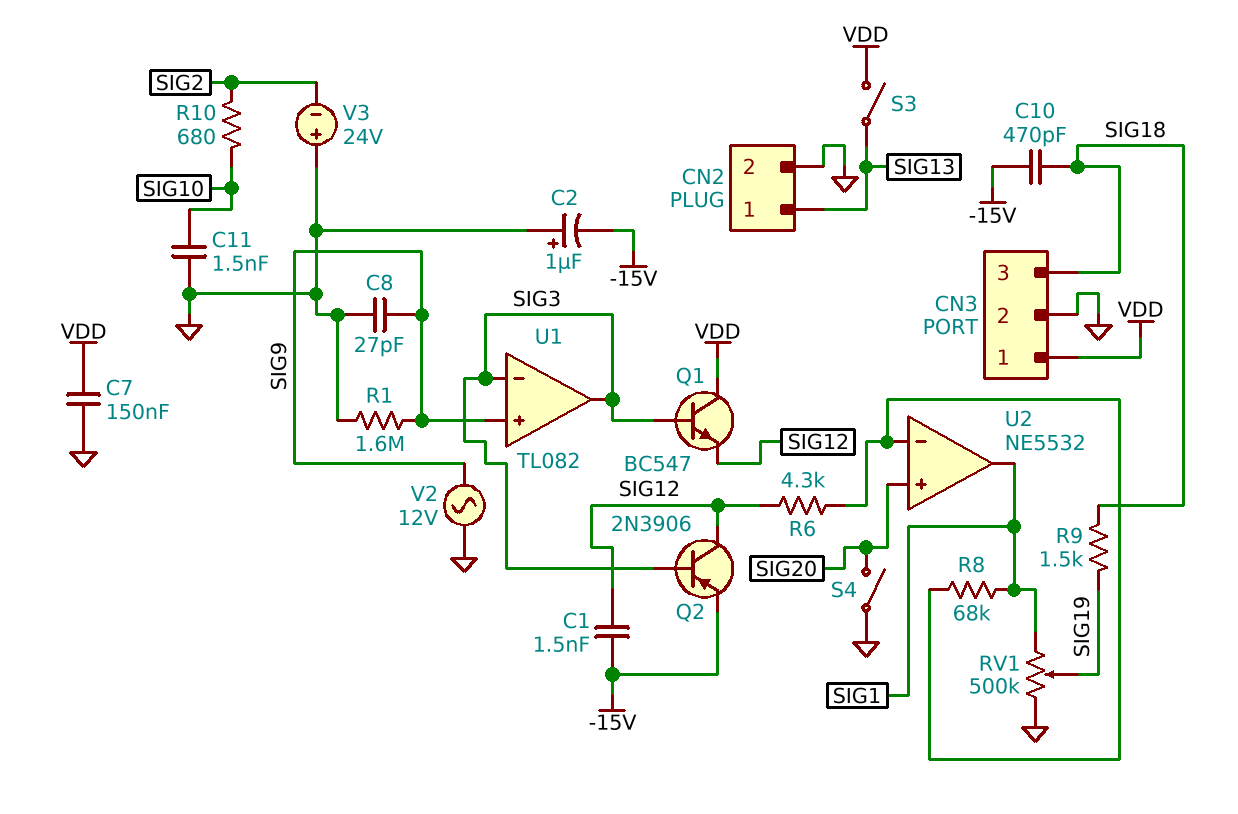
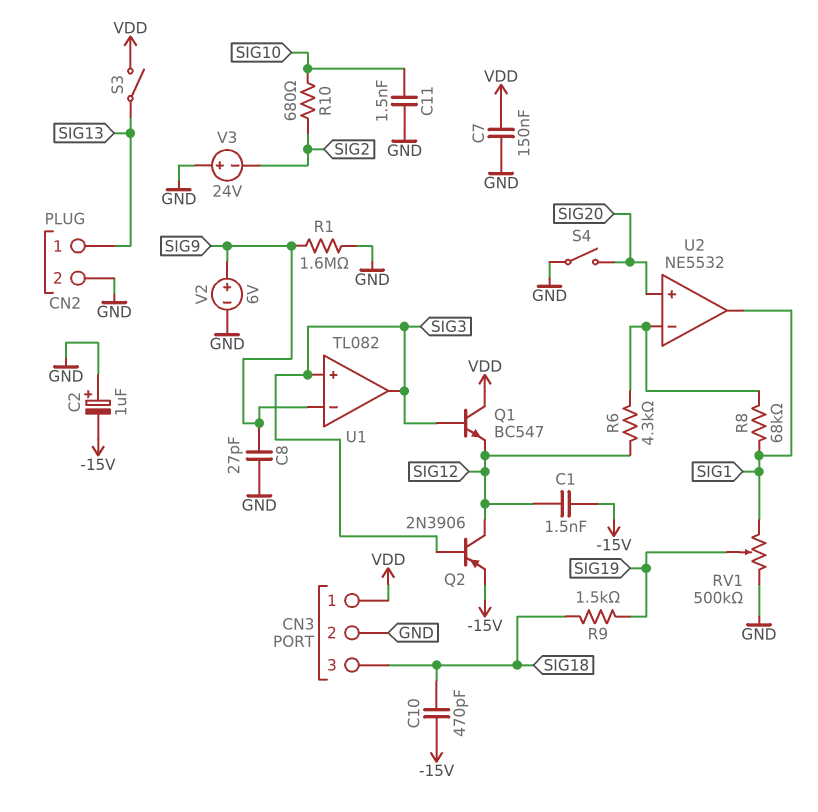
U1 pin in+: SIG9 -> SIG3
U1 pin in-: SIG3 -> SIG9
V2: AC 12V (GND, SIG9) -> 6V (plus SIG9, minus GND)

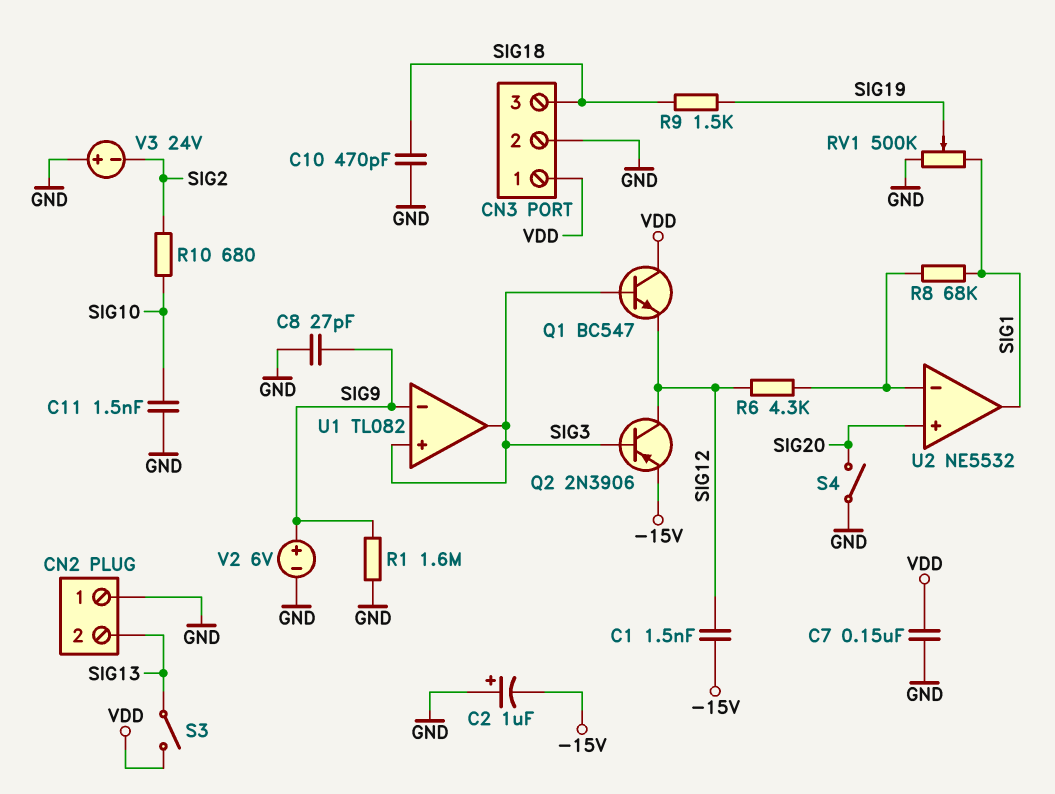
C10: 470pF (-15V, SIG18) -> 470pF (GND, SIG18)
CN2 pin 1: SIG13 -> GND
CN2 pin 2: GND -> SIG13

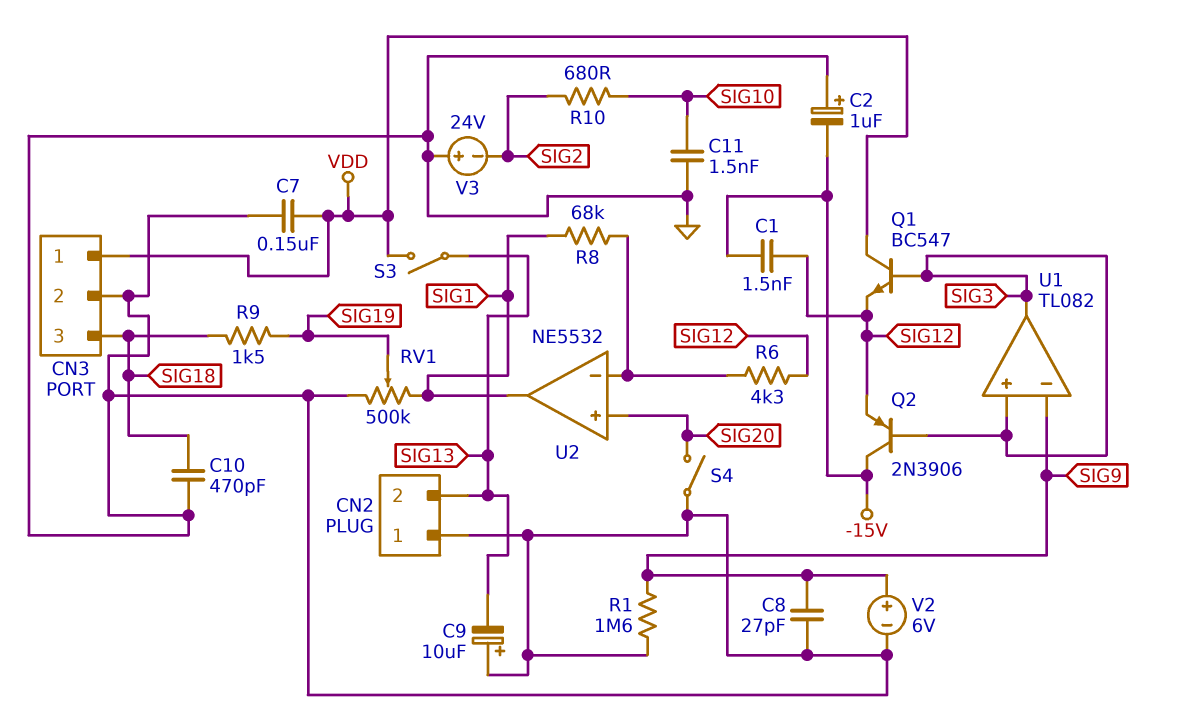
C9: none -> 10uF (plus GND, minus SIG13)
Q2: PNP 2N3906 (B SIG3, C SIG12, E -15V) -> PNP 2N3906 (B SIG3, C -15V, E SIG12)

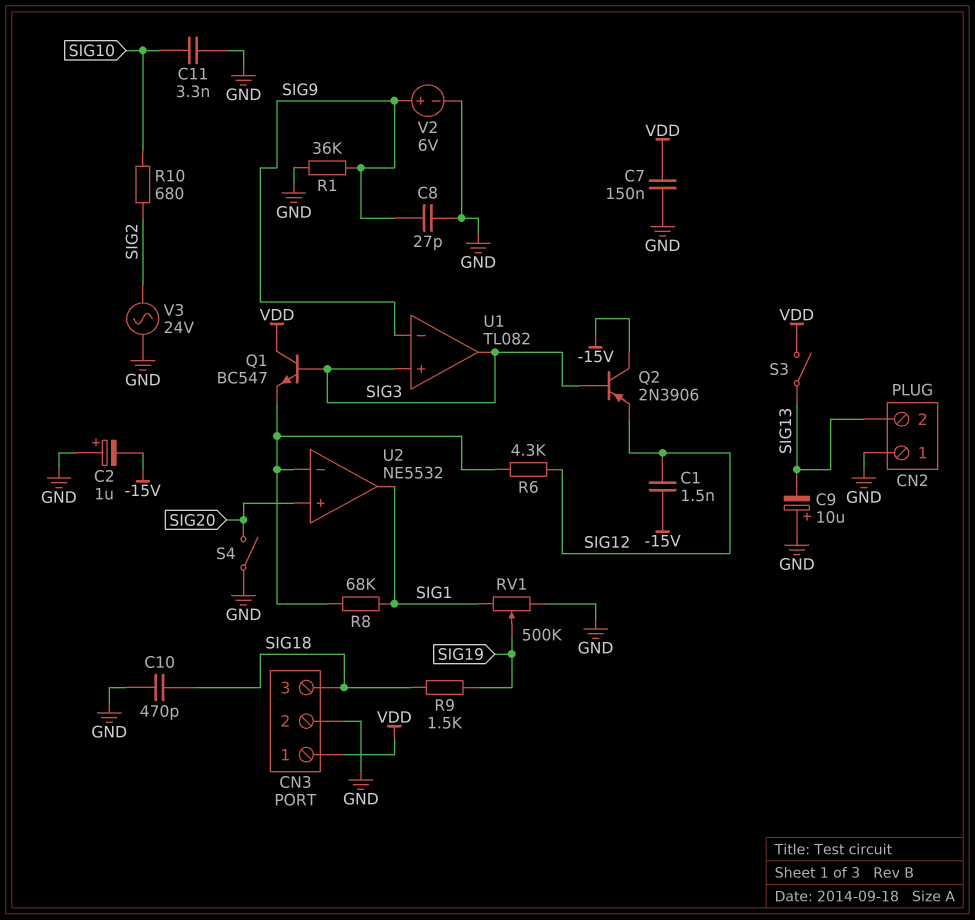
C11: 1.5nF (GND, SIG10) -> 3.3nF (GND, SIG10)
Q1: NPN BC547 (B SIG3, C VDD, E SIG12) -> NPN BC547 (B SIG3, C VDD, E U2/in-)
R1: 1.6M (GND, SIG9) -> 36k (GND, SIG9)
V3: 24V (plus GND, minus SIG2) -> AC 24V (GND, SIG2)

